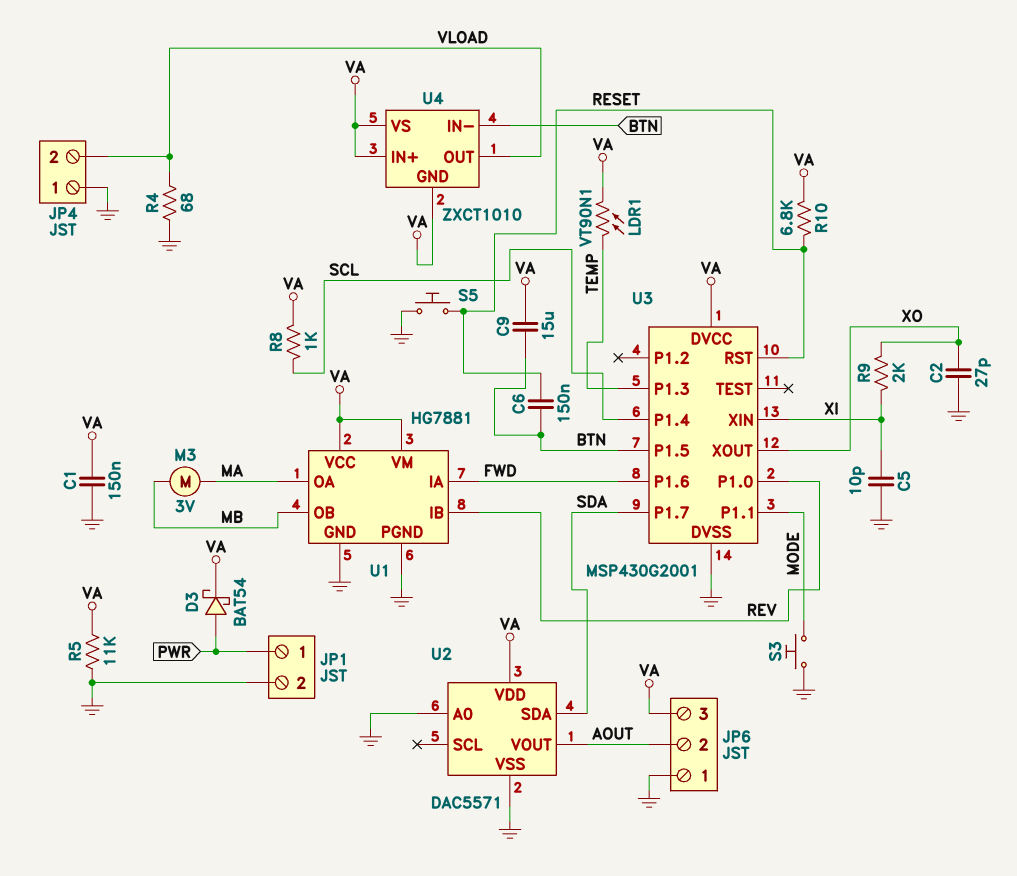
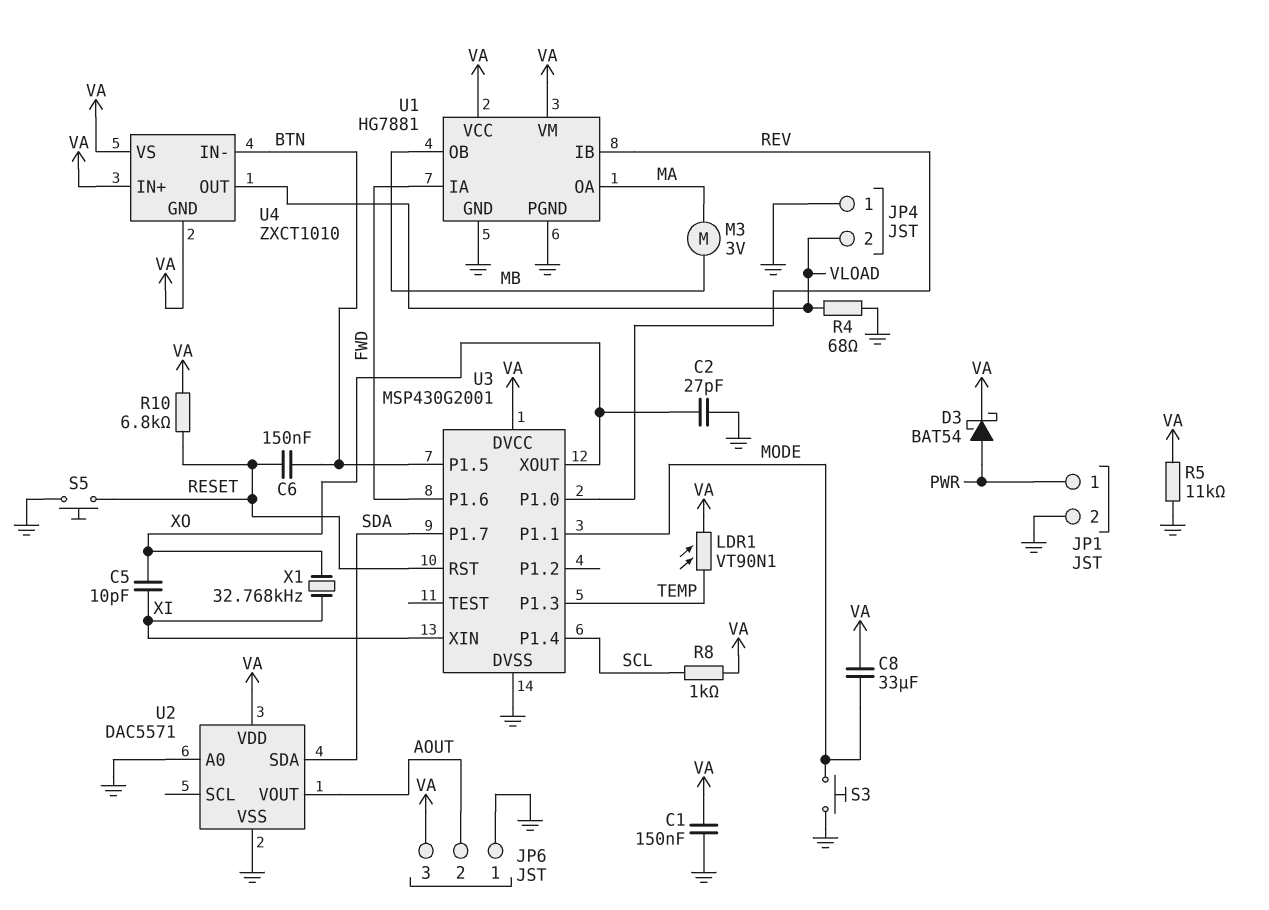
C5: 10pF (GND, XI) -> 10pF (XI, XO)
C8: none -> 33uF (MODE, VA)
C9: 15uF (BTN, VA) -> none
R9: 2k (XI, XO) -> none
X1: none -> 32.768kHz (XI, XO)

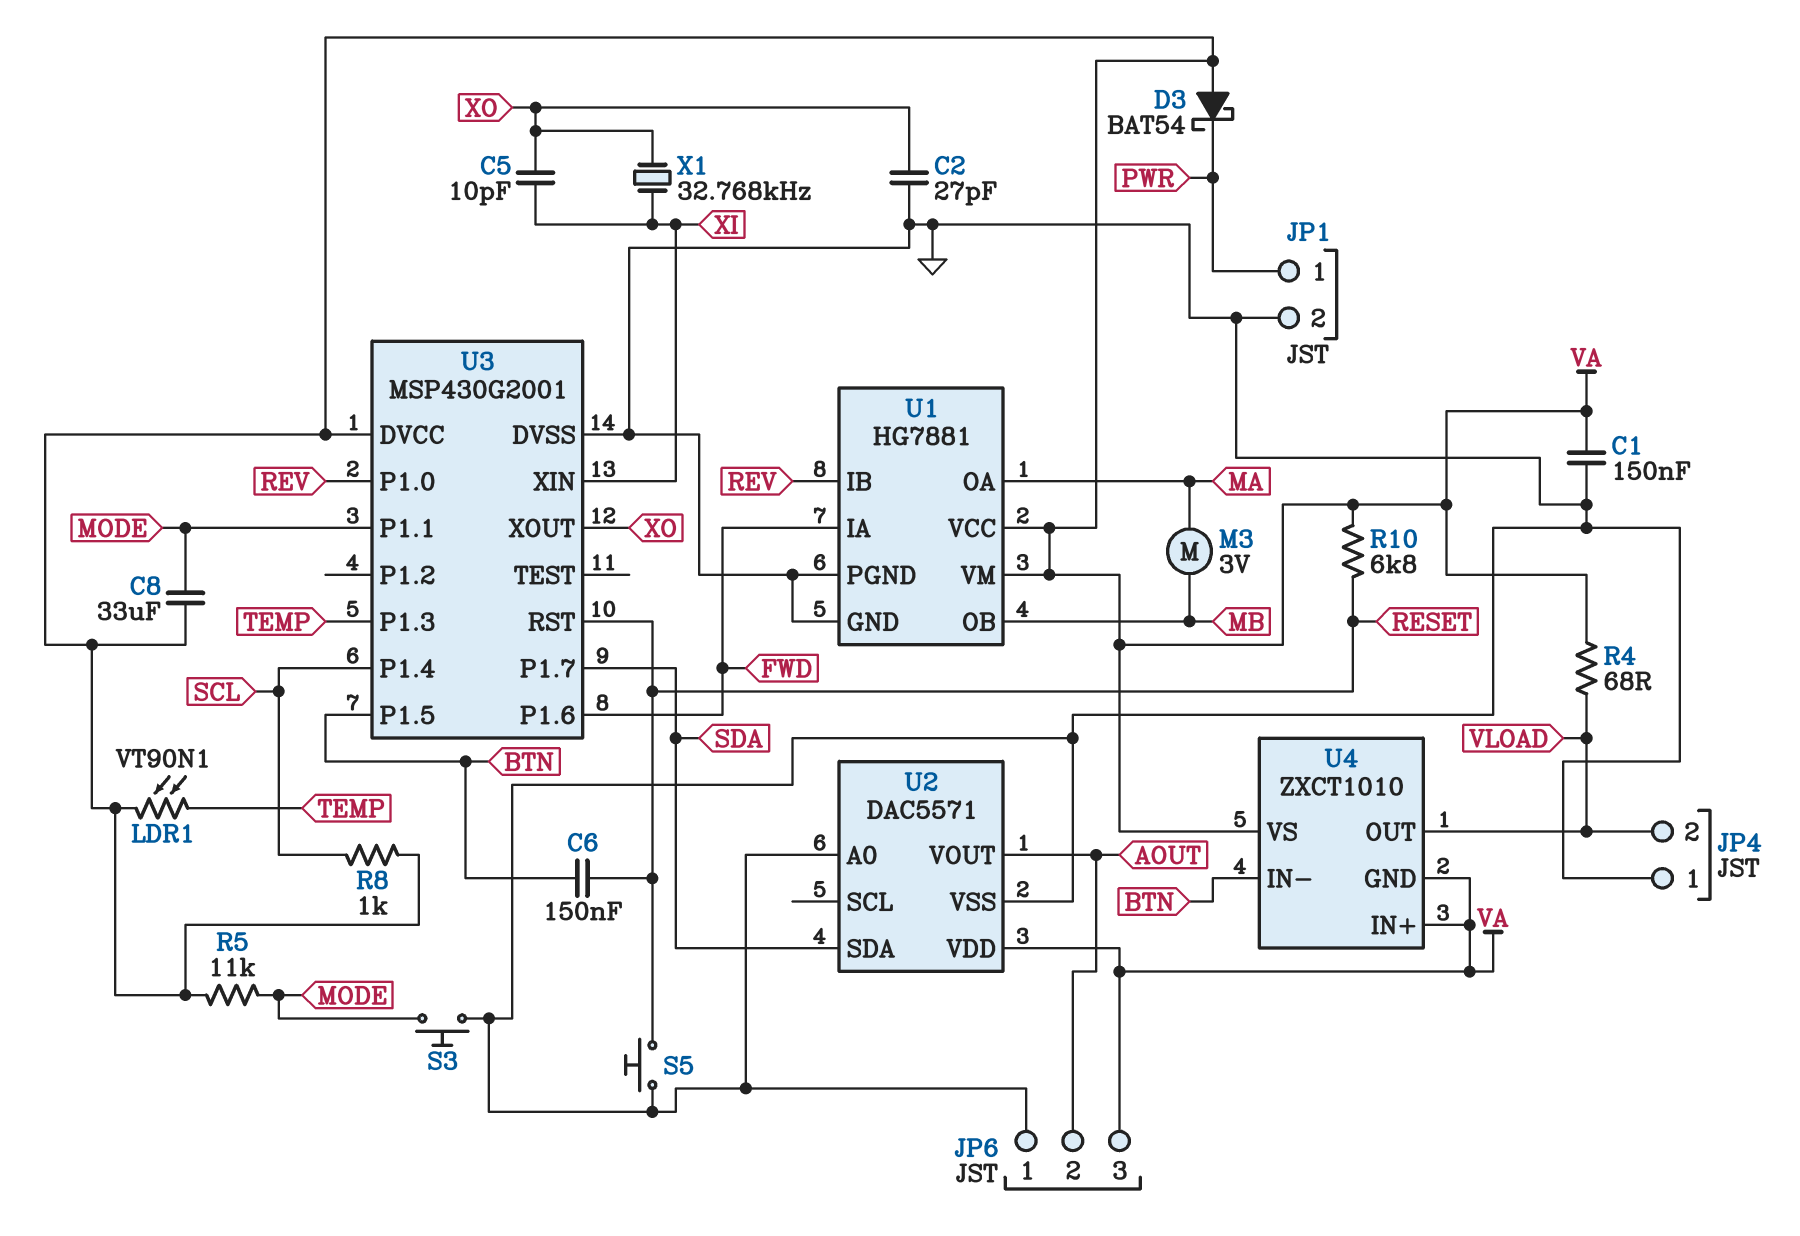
D3: schottky BAT54 (A PWR, K VA) -> schottky BAT54 (A VA, K PWR)
R4: 68 (GND, VLOAD) -> 68 (VA, VLOAD)
R5: 11k (GND, VA) -> 11k (MODE, VA)

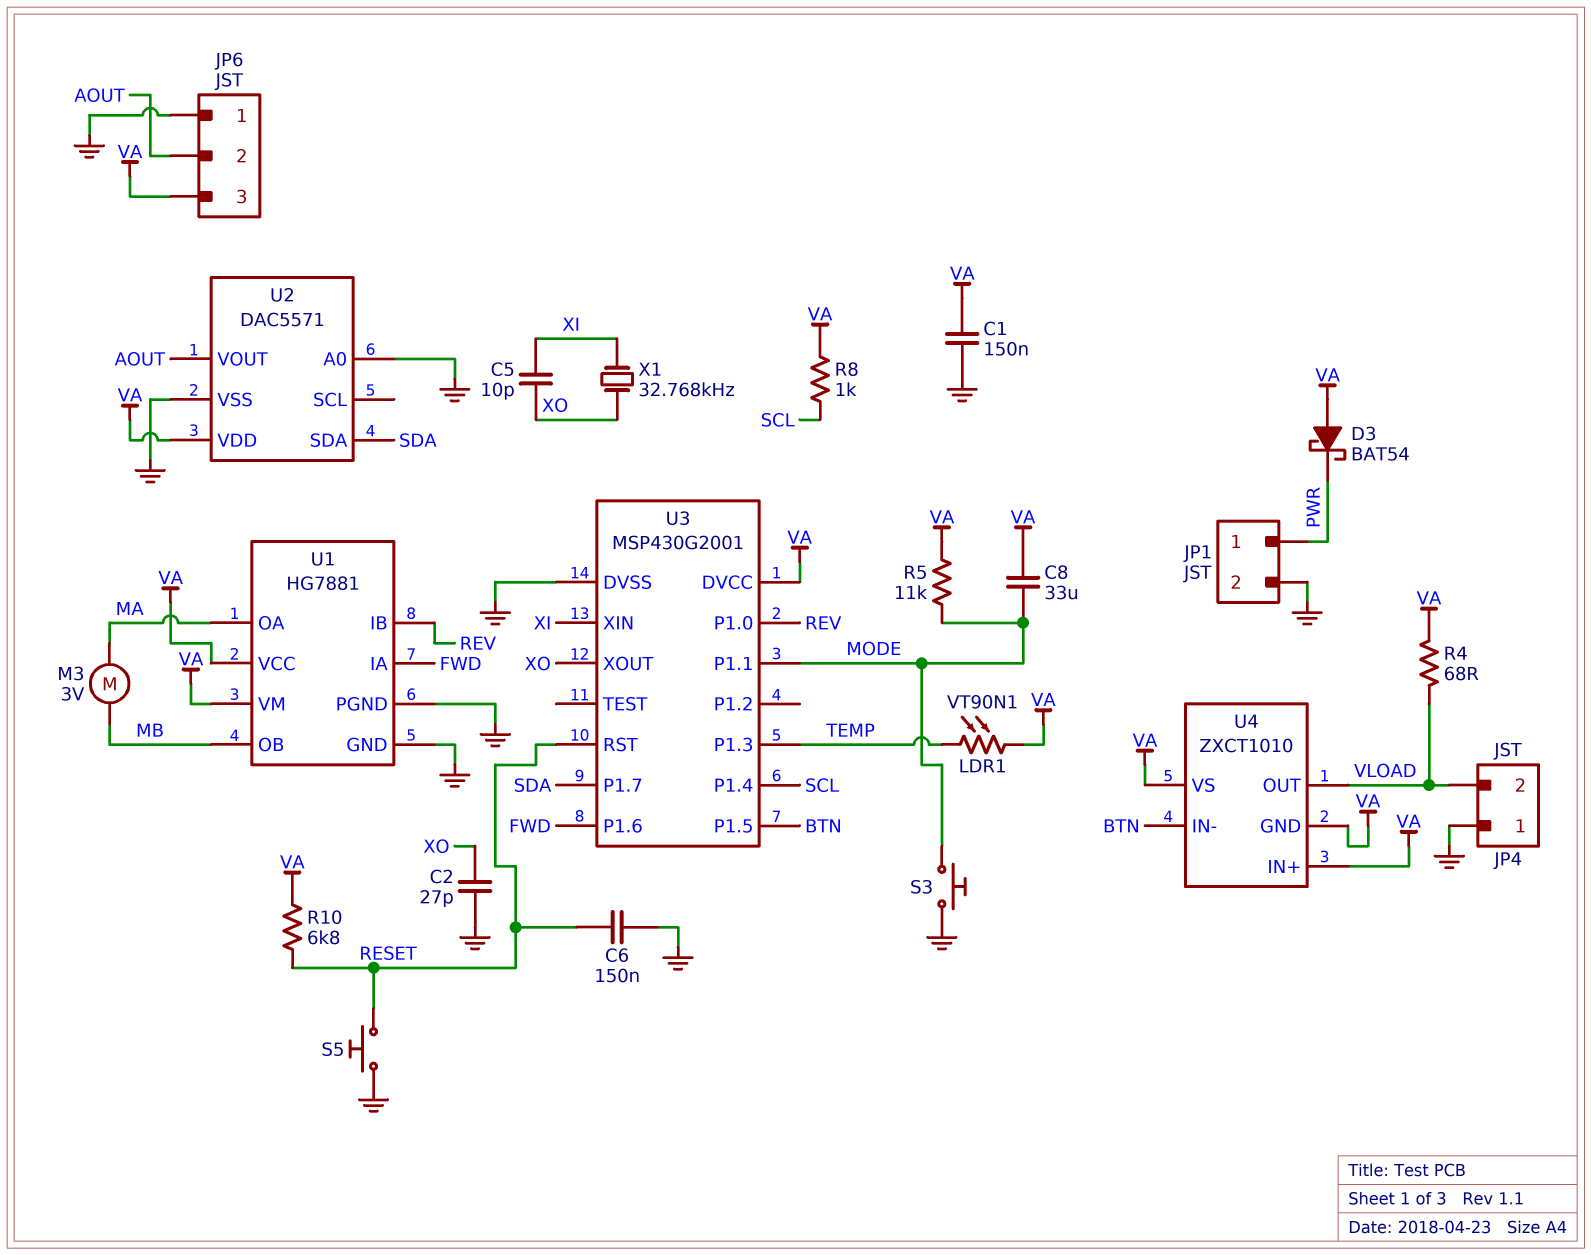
C6: 150nF (BTN, RESET) -> 150nF (GND, RESET)

